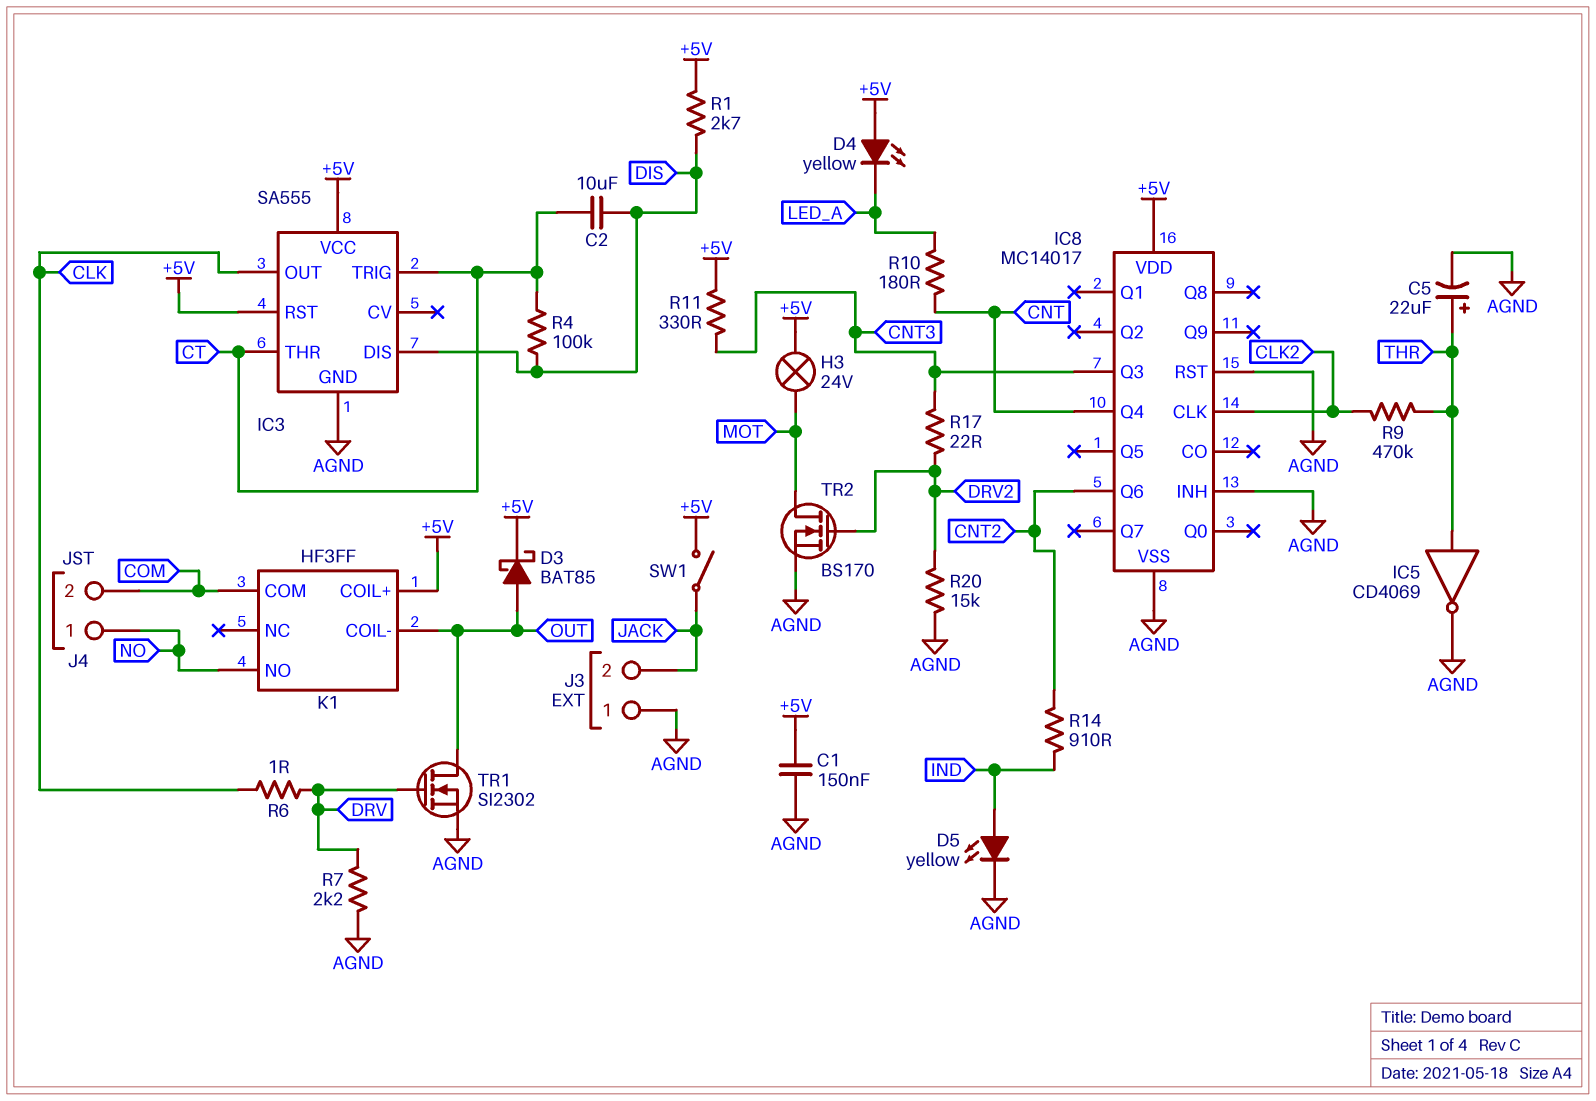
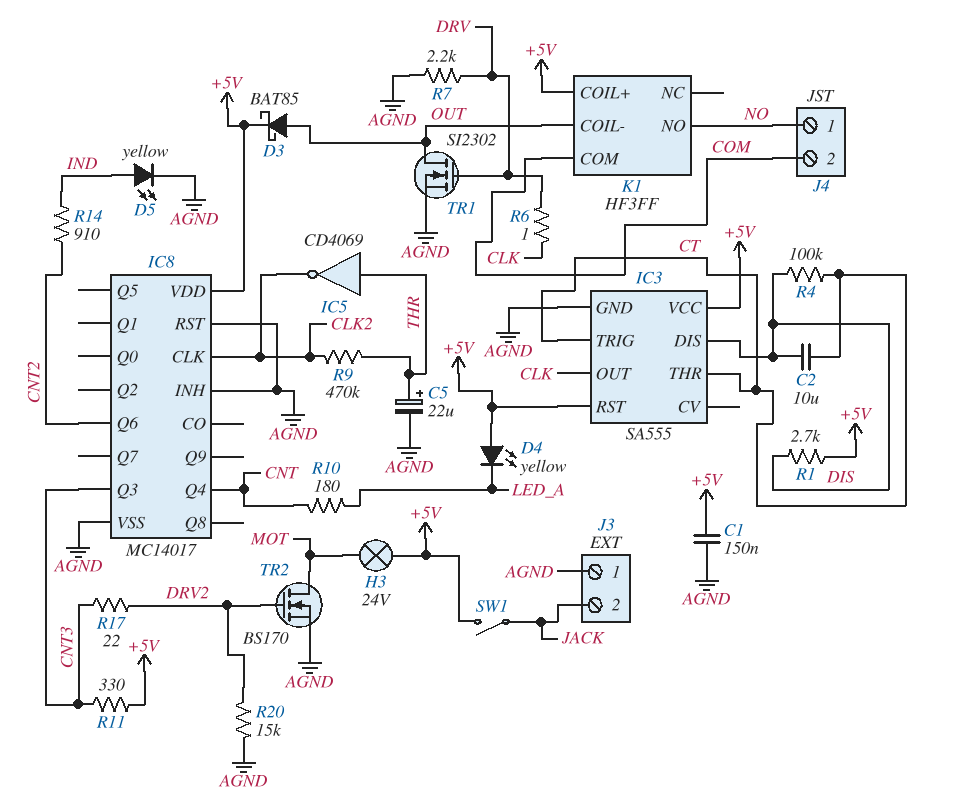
IC5: NOT CD4069 (in THR, out AGND) -> NOT CD4069 (in THR, out CLK2)

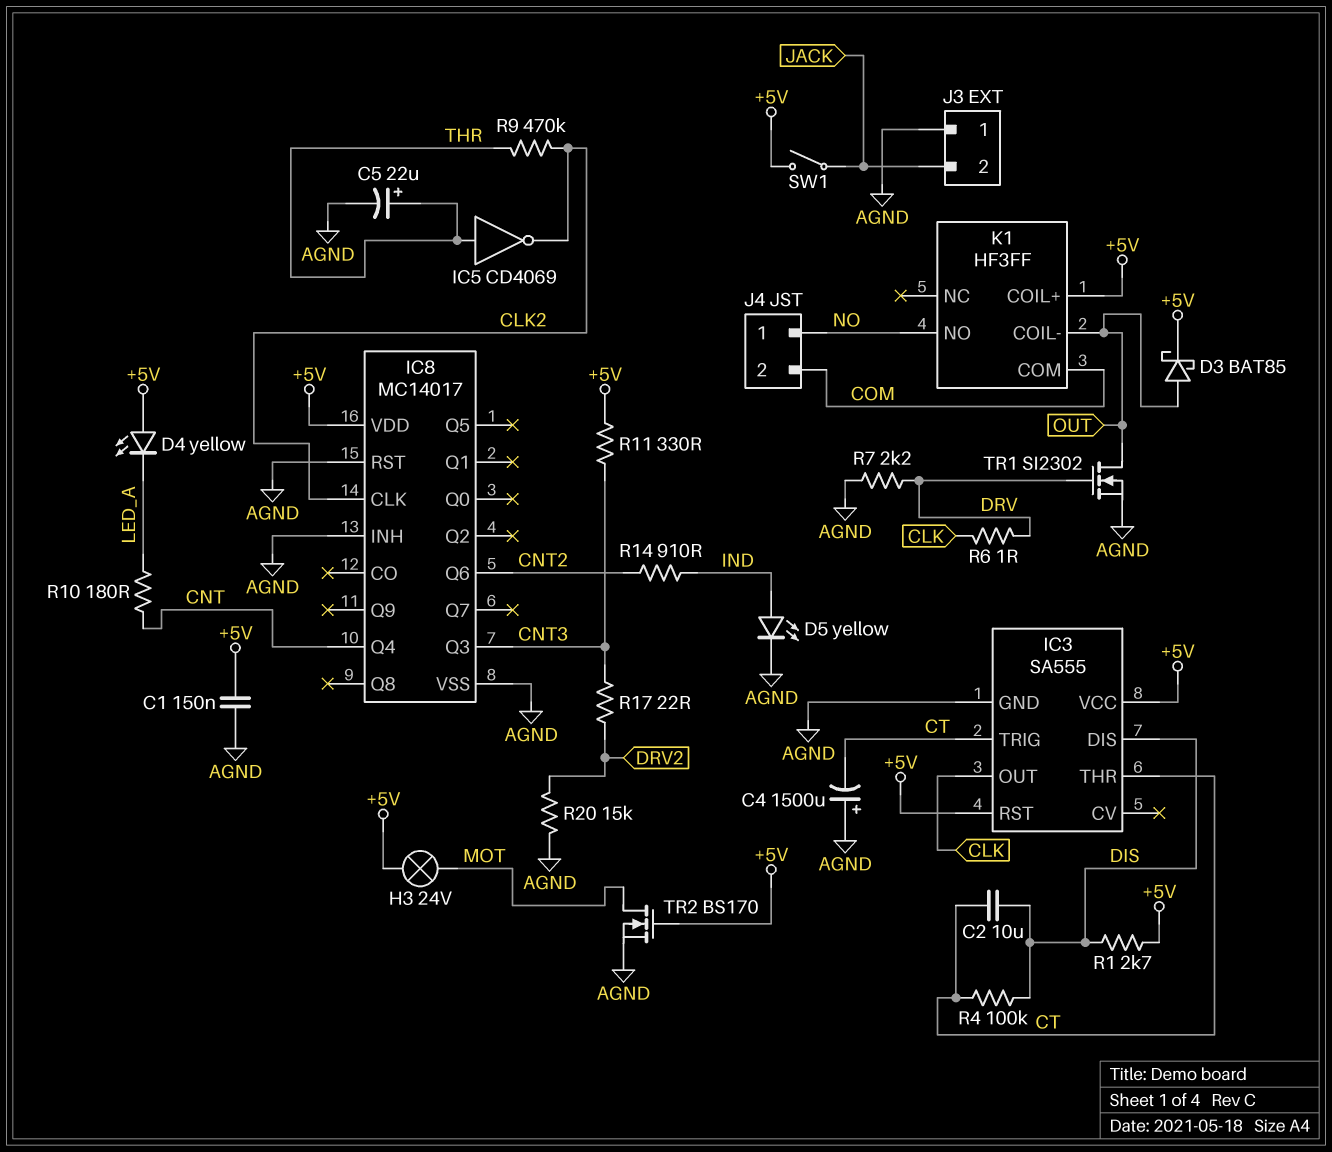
C4: none -> 1500uF (plus AGND, minus CT)
TR2: NMOS BS170 (G DRV2, D MOT, S AGND) -> NMOS BS170 (G +5V, D MOT, S AGND)

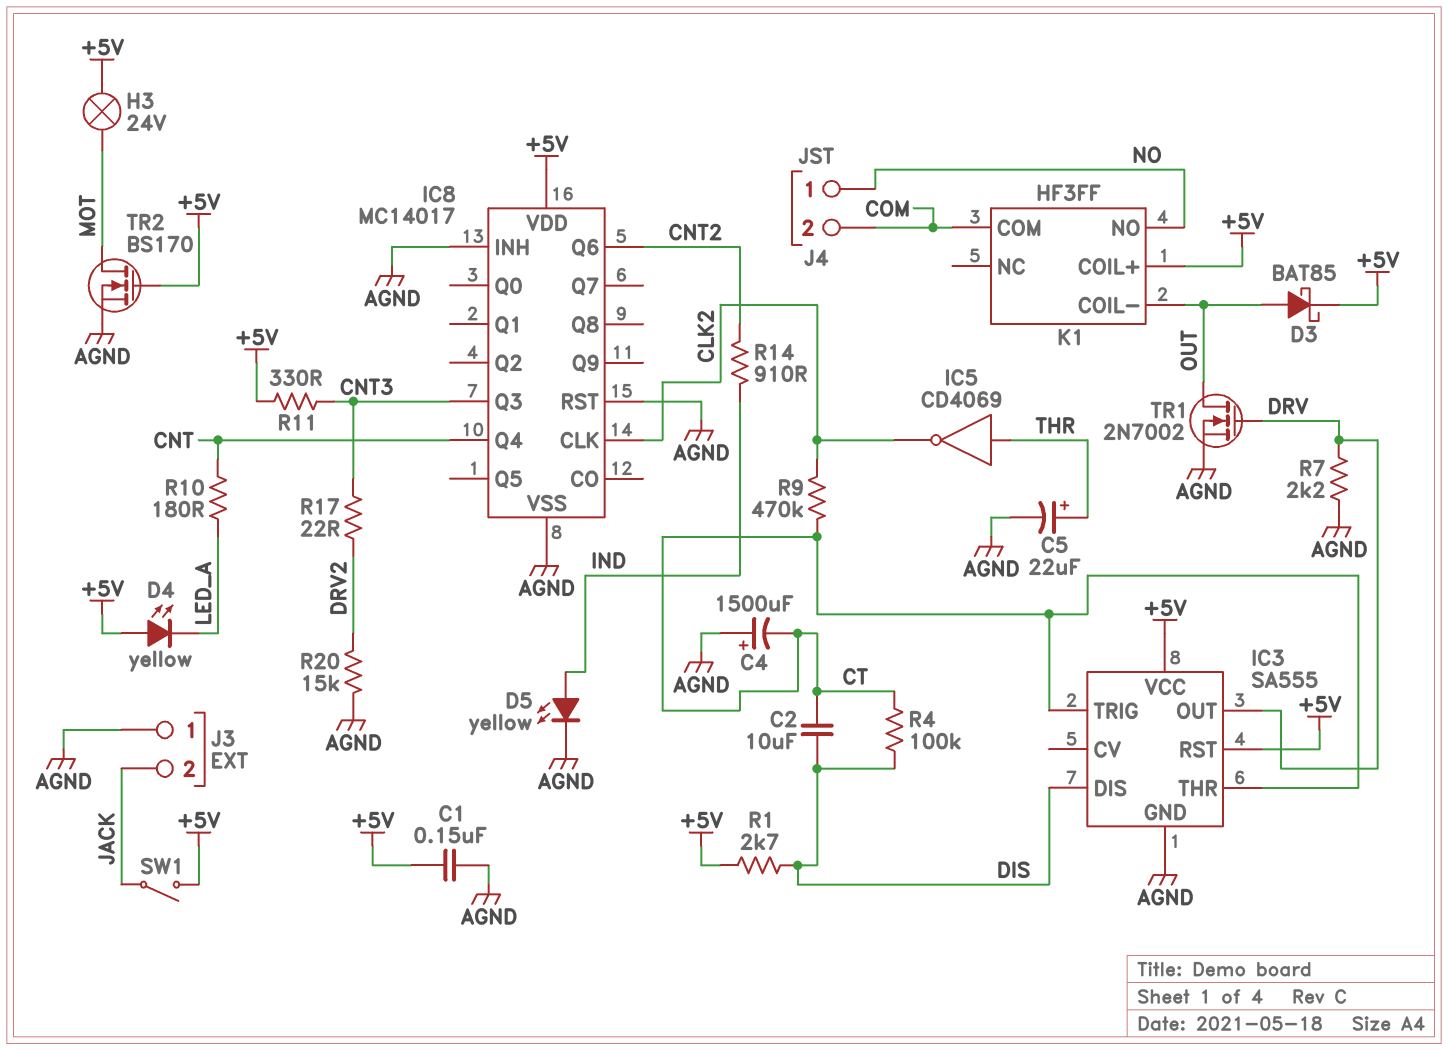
IC3 pin OUT: CLK -> DRV
R6: 1 (CLK, DRV) -> none
R9: 470k (CLK2, THR) -> 470k (CLK2, CT)
TR1: NMOS SI2302 (G DRV, D OUT, S AGND) -> NMOS 2N7002 (G DRV, D OUT, S AGND)

